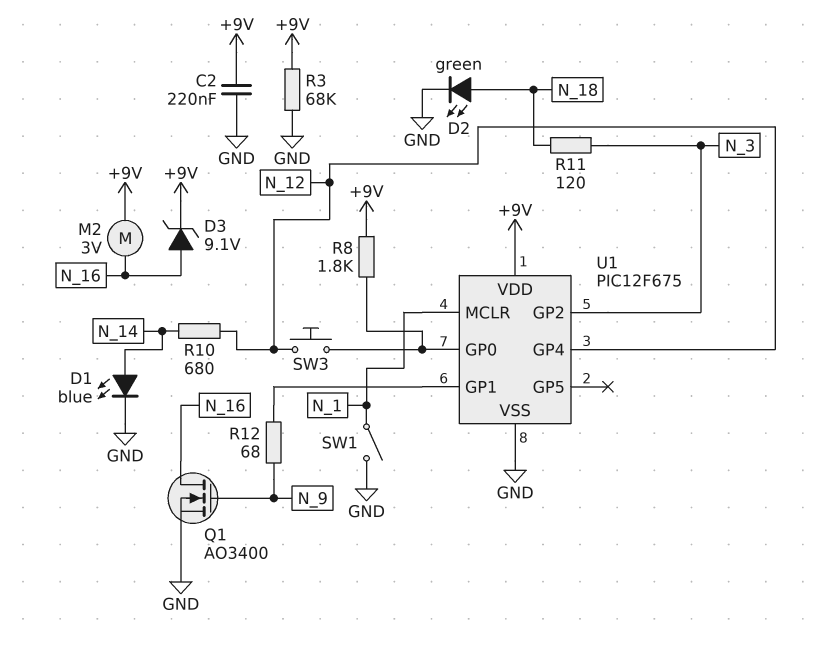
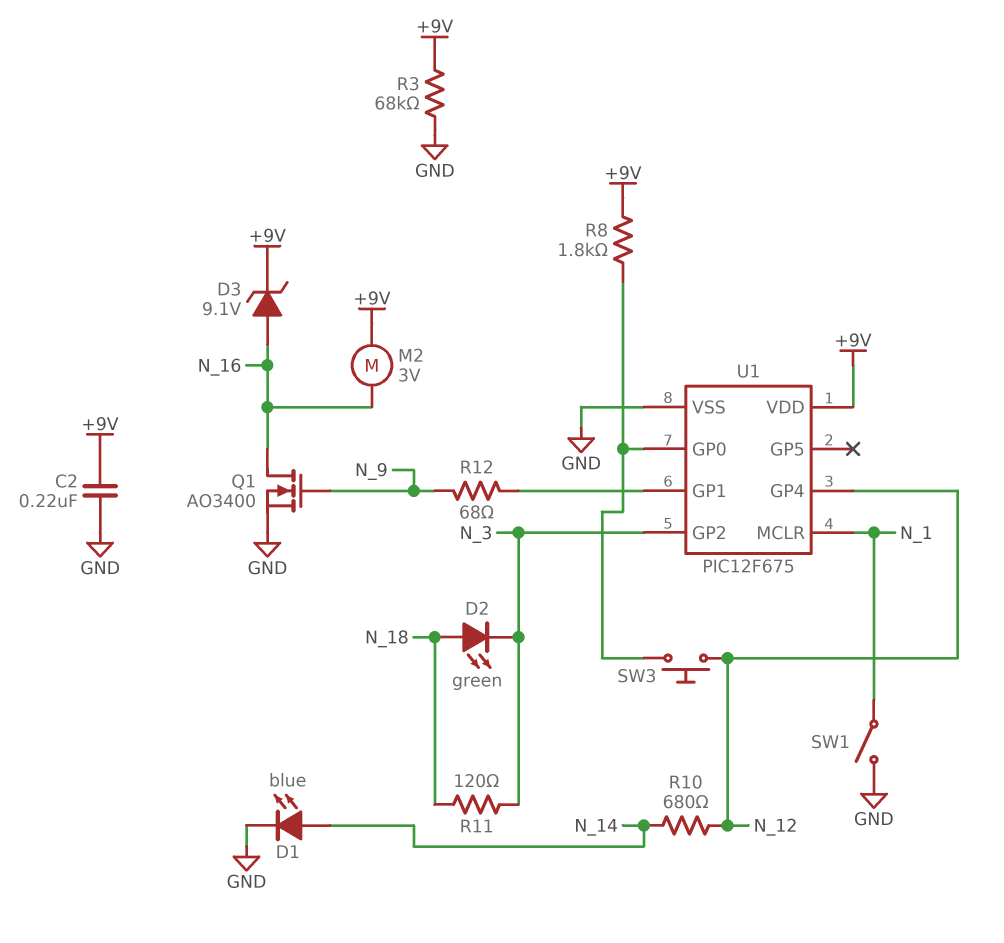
D2: LED green (A N_18, K GND) -> LED green (A N_18, K N_3)

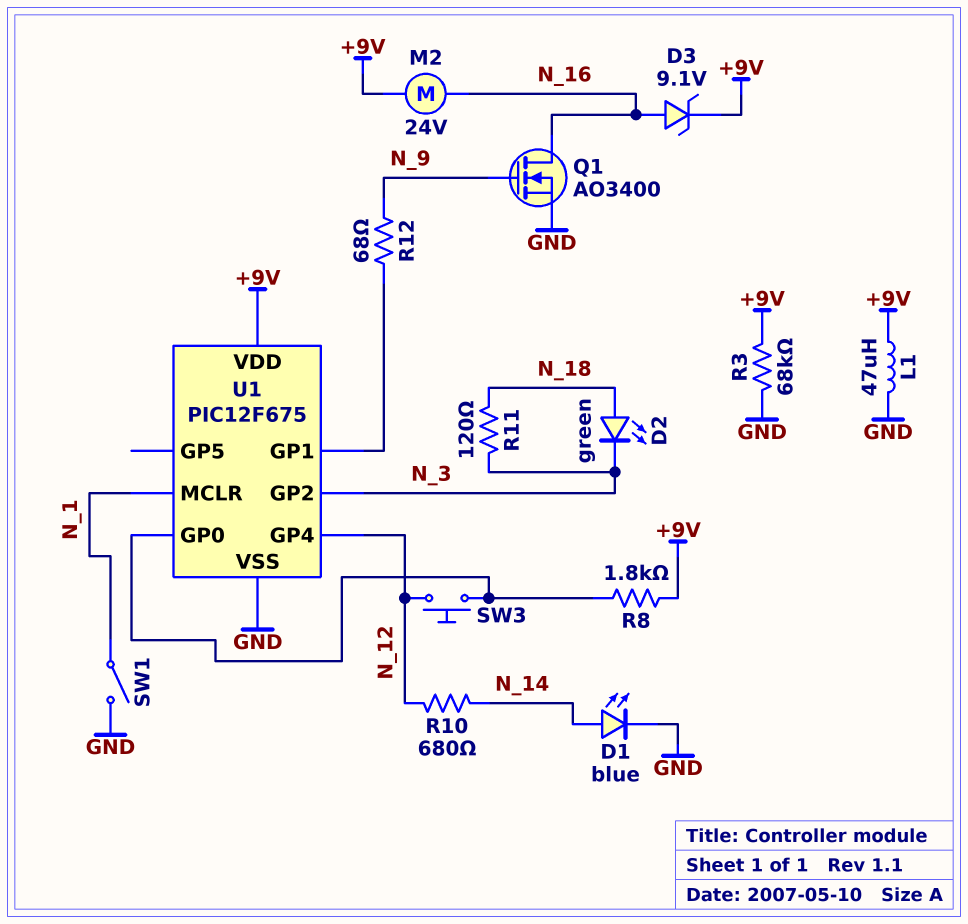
C2: 220nF (+9V, GND) -> none
L1: none -> 47uH (+9V, GND)
M2: motor 3V (+9V, N_16) -> motor 24V (+9V, N_16)

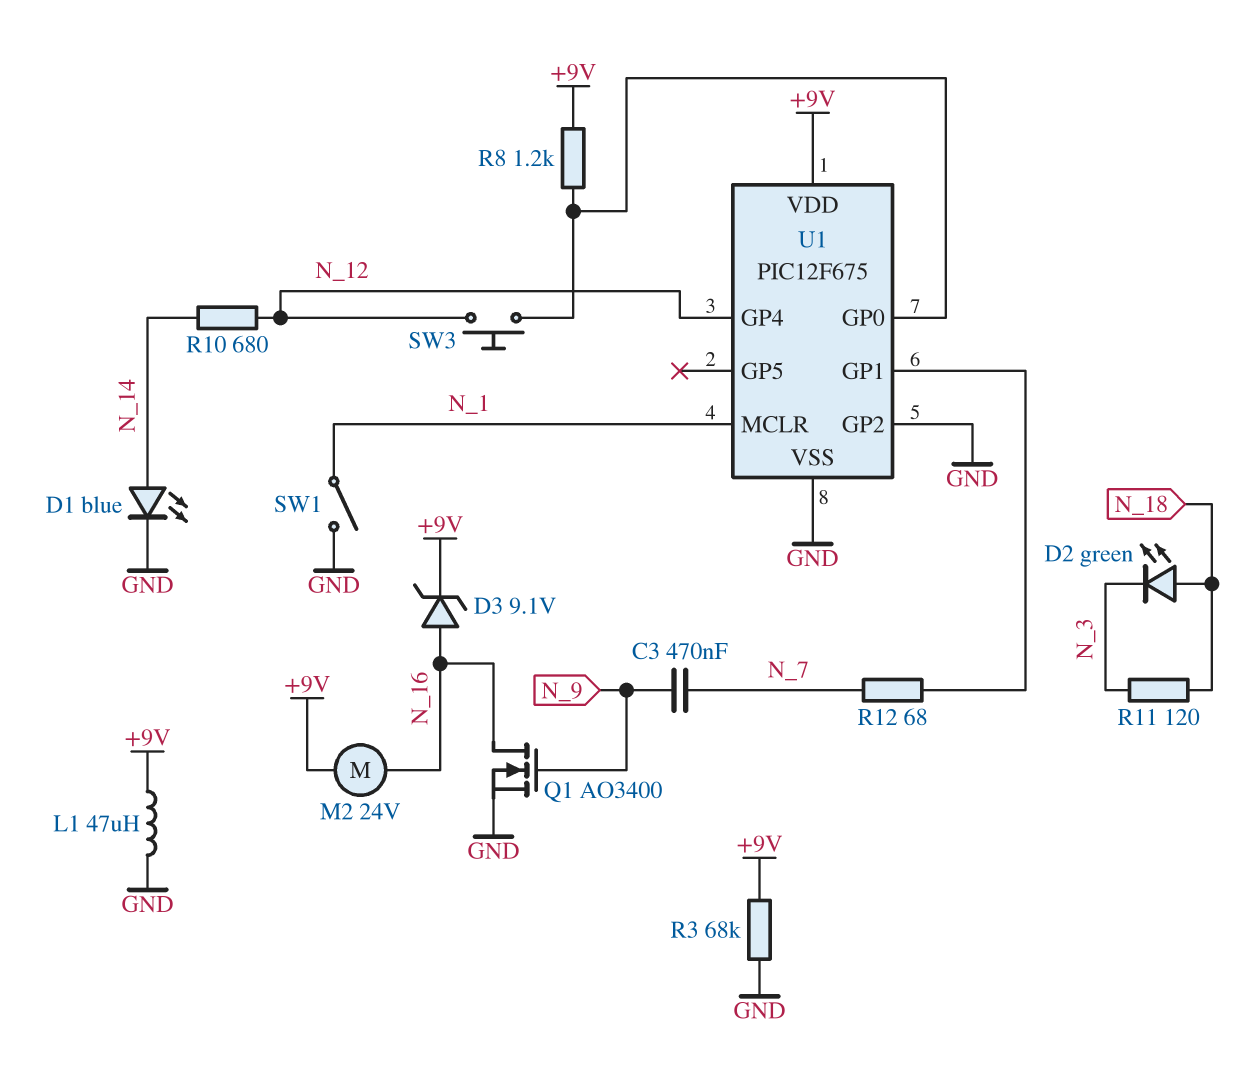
C3: none -> 470nF (N_7, N_9)
R8: 1.8k (+9V, U1/GP0) -> 1.2k (+9V, U1/GP0)
R12: 68 (N_9, U1/GP1) -> 68 (N_7, U1/GP1)
U1 pin GP2: N_3 -> GND

